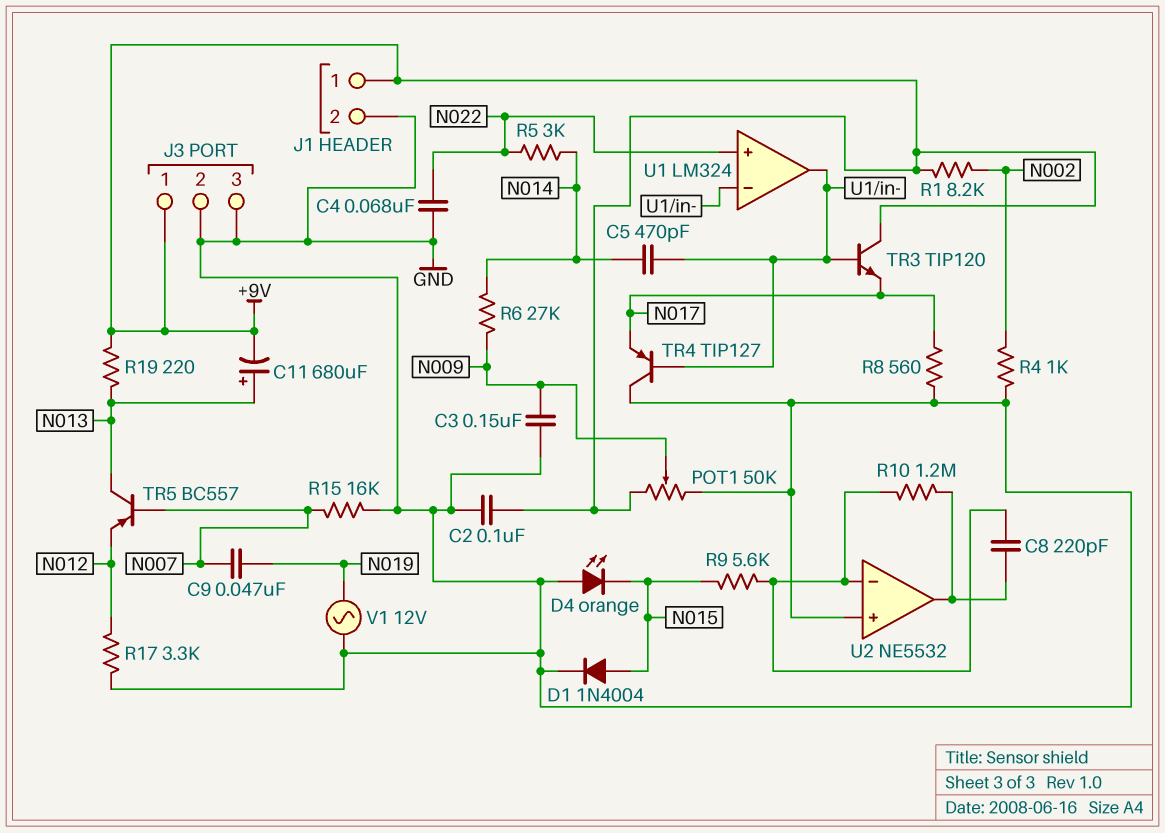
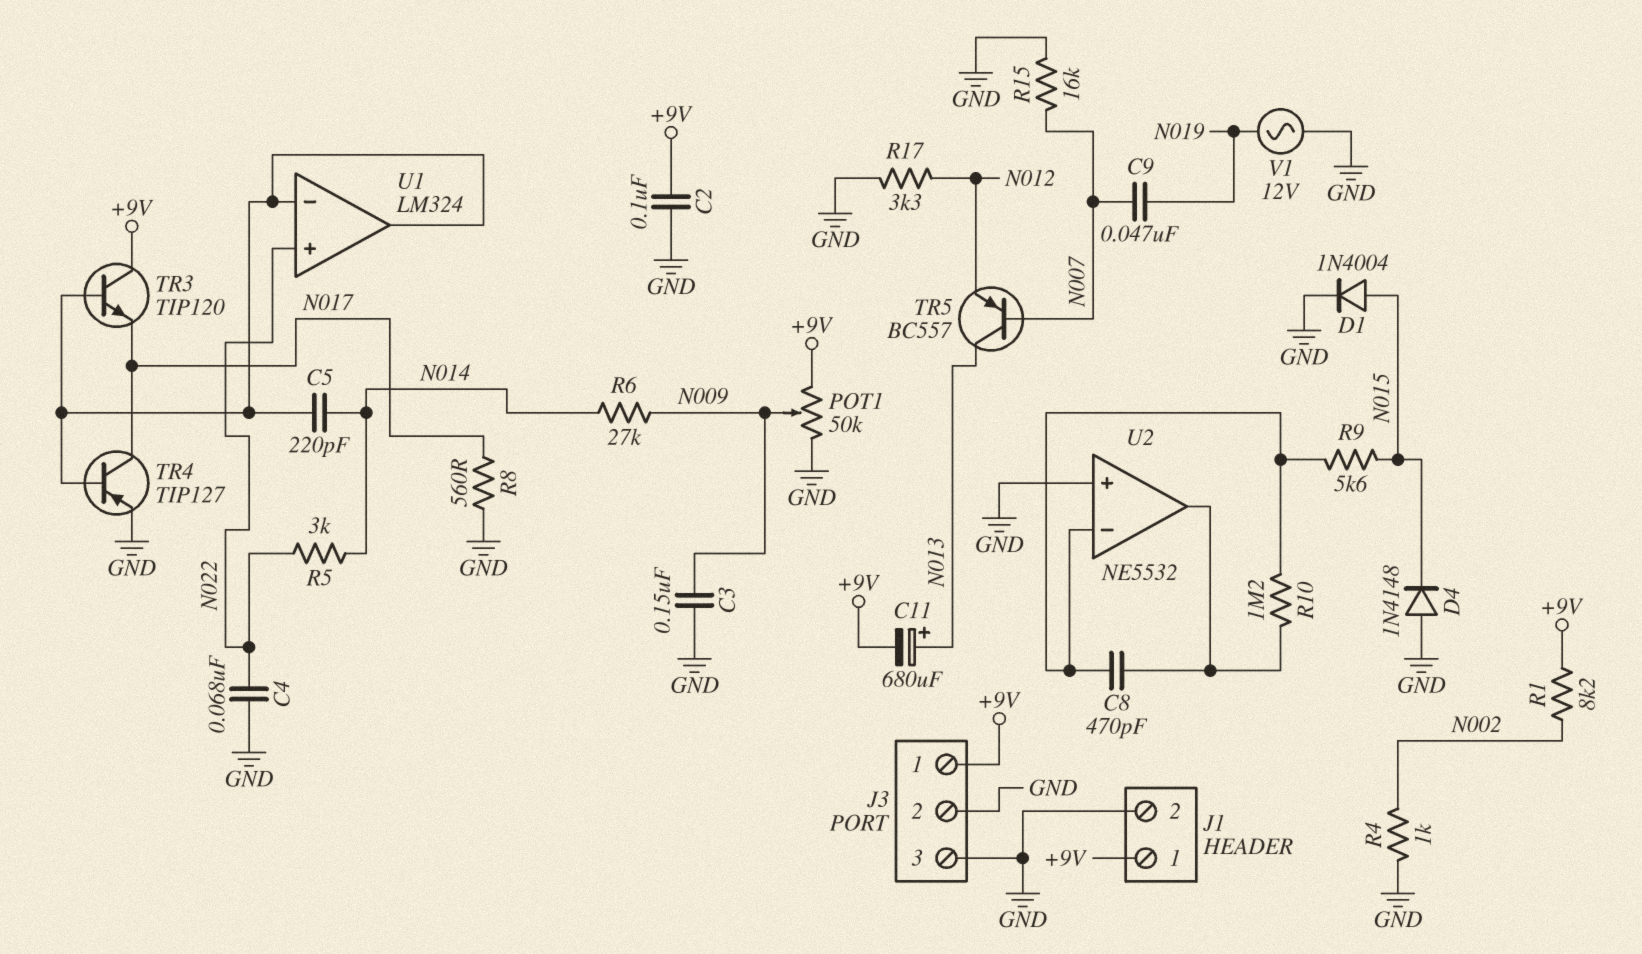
C5: 470pF (N014, U1/in-) -> 220pF (N014, U1/in-)
C8: 220pF (U2/in-, U2/out) -> 470pF (U2/in-, U2/out)
D4: LED orange (A GND, K N015) -> diode 1N4148 (A GND, K N015)
R19: 220 (+9V, N013) -> none
TR4: PNP TIP127 (B U1/in-, C GND, E N017) -> PNP TIP127 (B U1/in-, C N017, E GND)

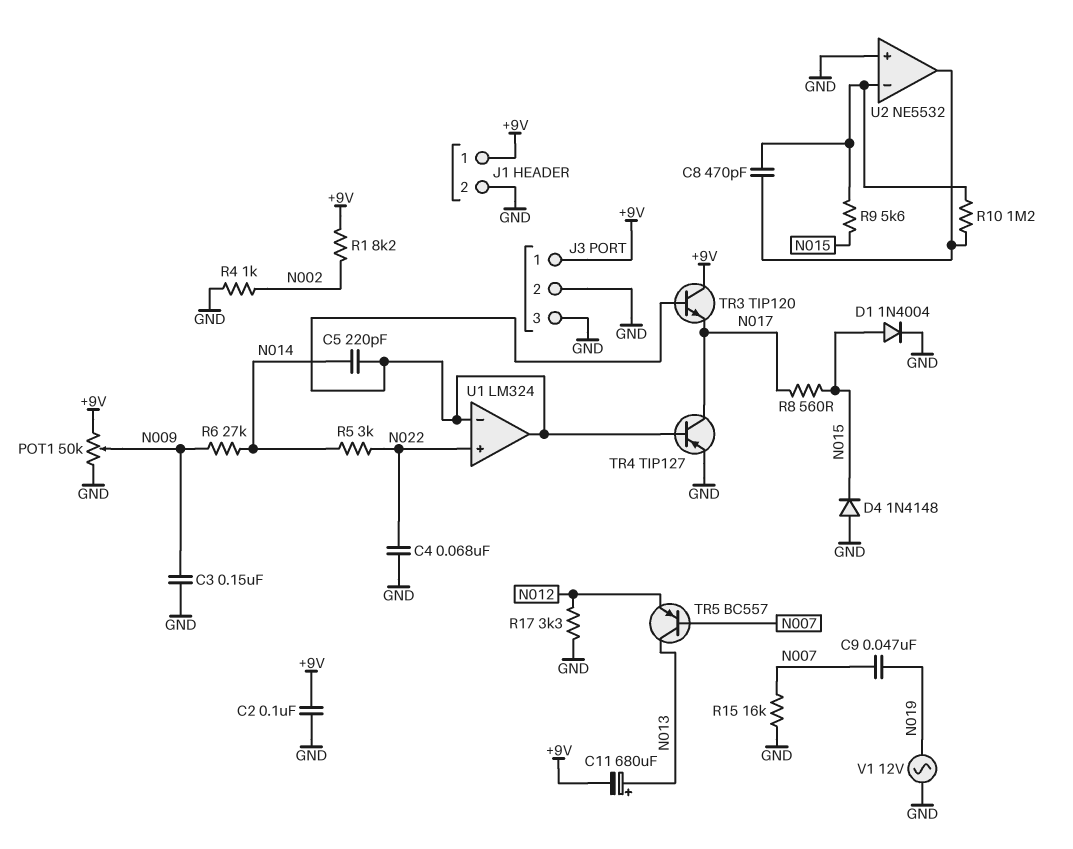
R8: 560 (GND, N017) -> 560 (N015, N017)

